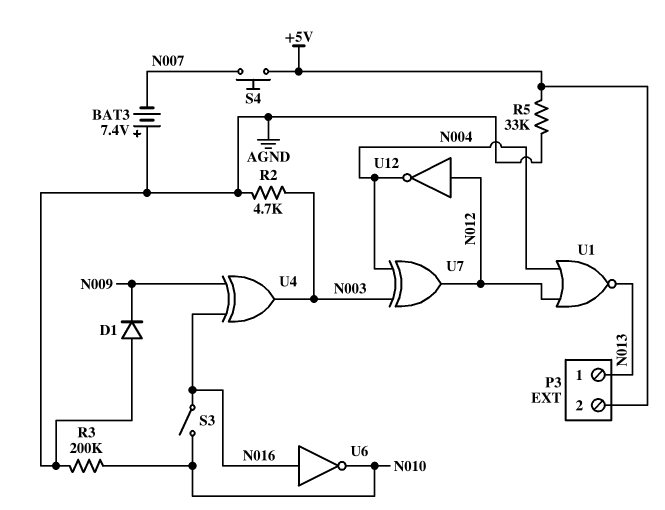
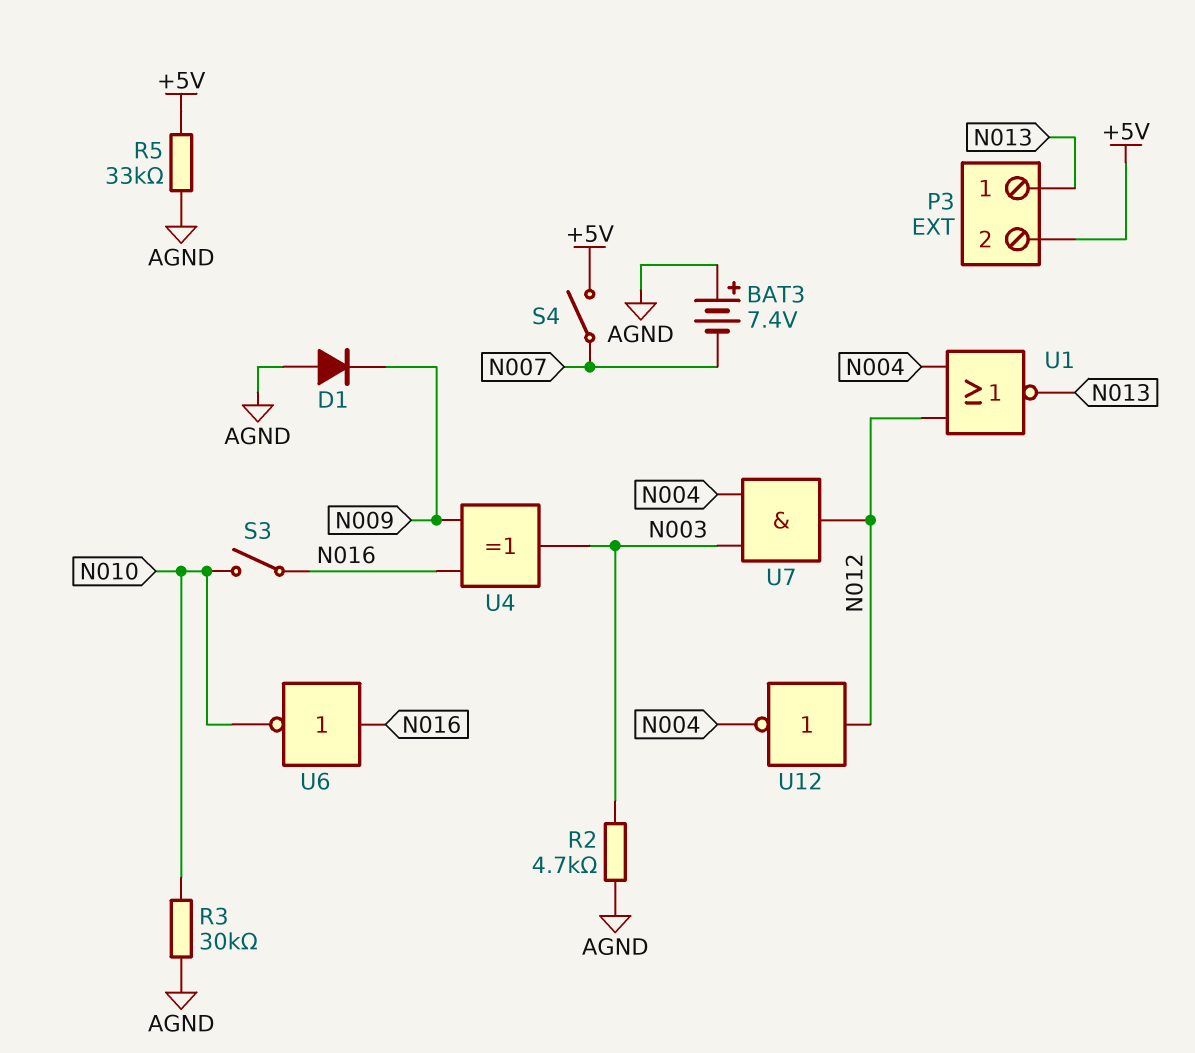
R3: 200k (AGND, N010) -> 30k (AGND, N010)
S4: button (+5V, N007) -> switch (+5V, N007)
U7: XOR (in N003, in N004, out N012) -> AND (in N003, in N004, out N012)

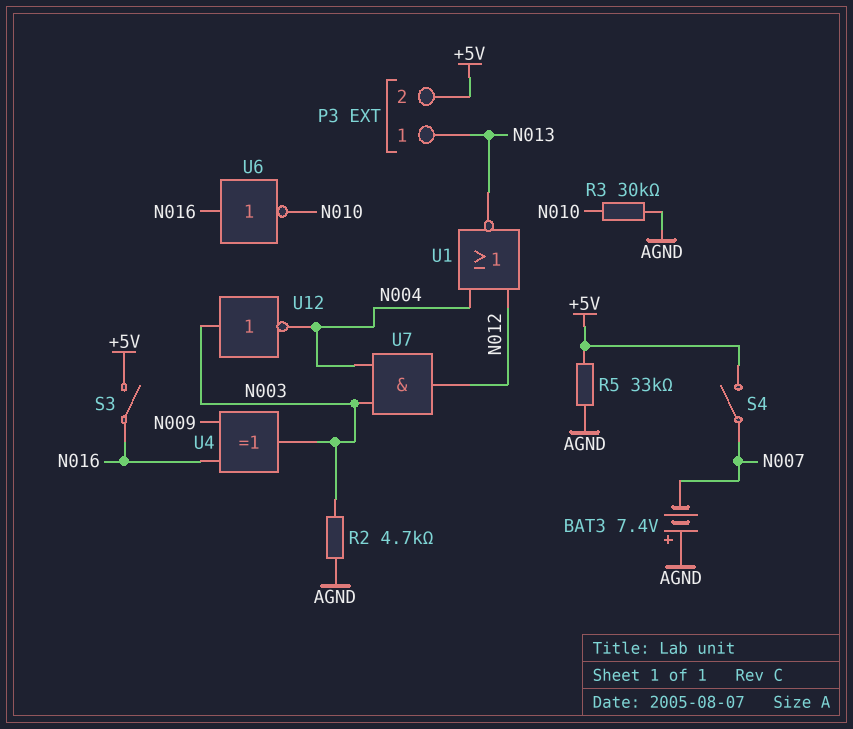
D1: diode (A AGND, K N009) -> none
S3: switch (N010, N016) -> switch (+5V, N016)
U12: NOT (in N012, out N004) -> NOT (in N003, out N004)

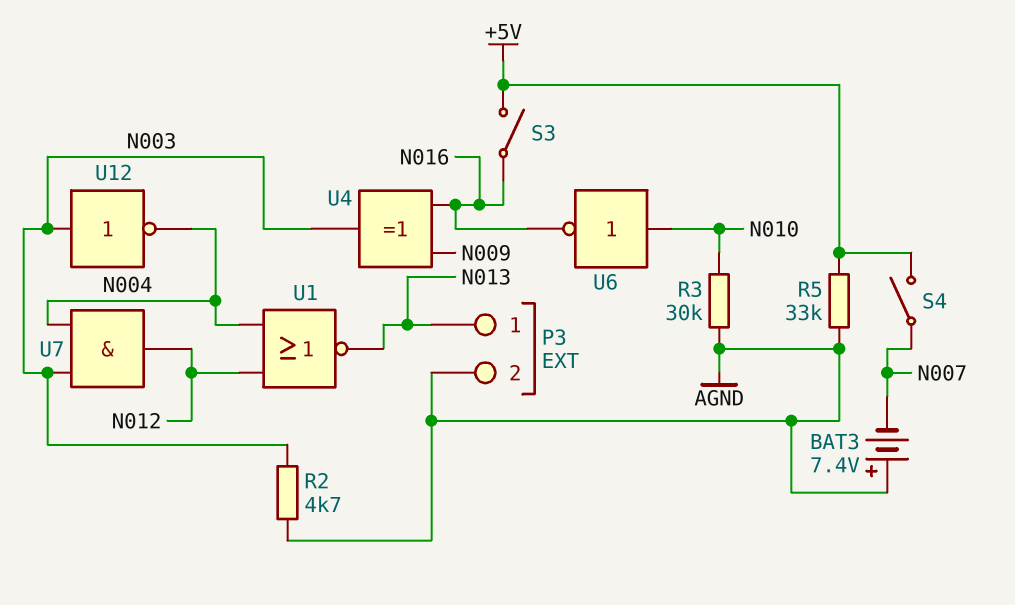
P3 pin 2: +5V -> AGND
U6: NOT (in N016, out N010) -> NOT (in N010, out N016)

